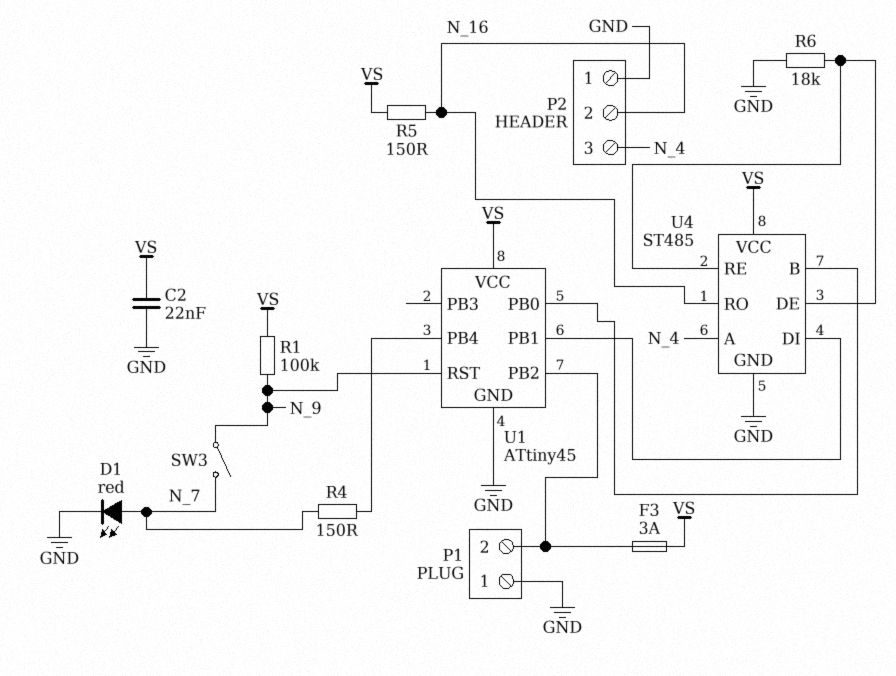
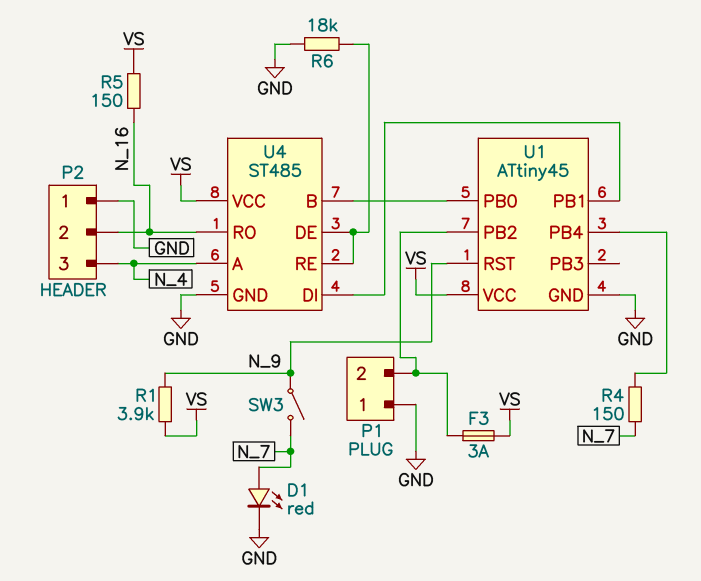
C2: 22nF (GND, VS) -> none
R1: 100k (N_9, VS) -> 3.9k (N_9, VS)

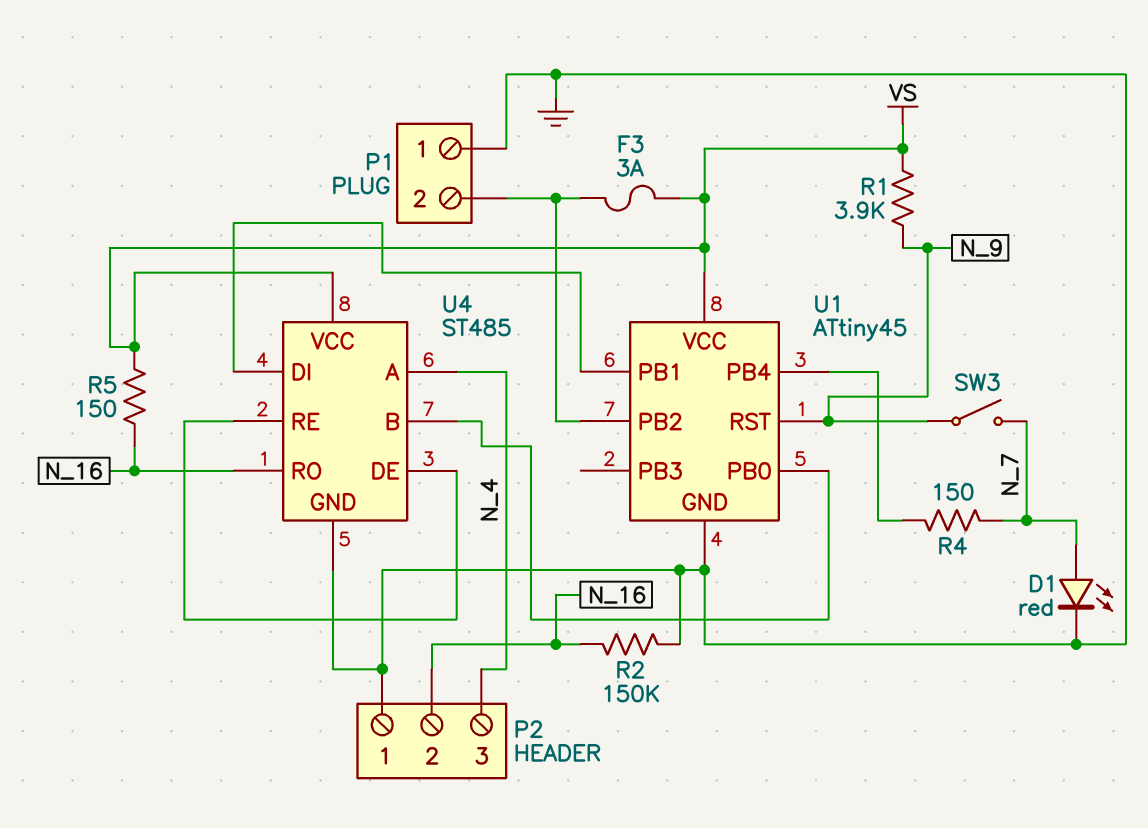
R2: none -> 150k (GND, N_16)
R6: 18k (GND, U4/DE) -> none

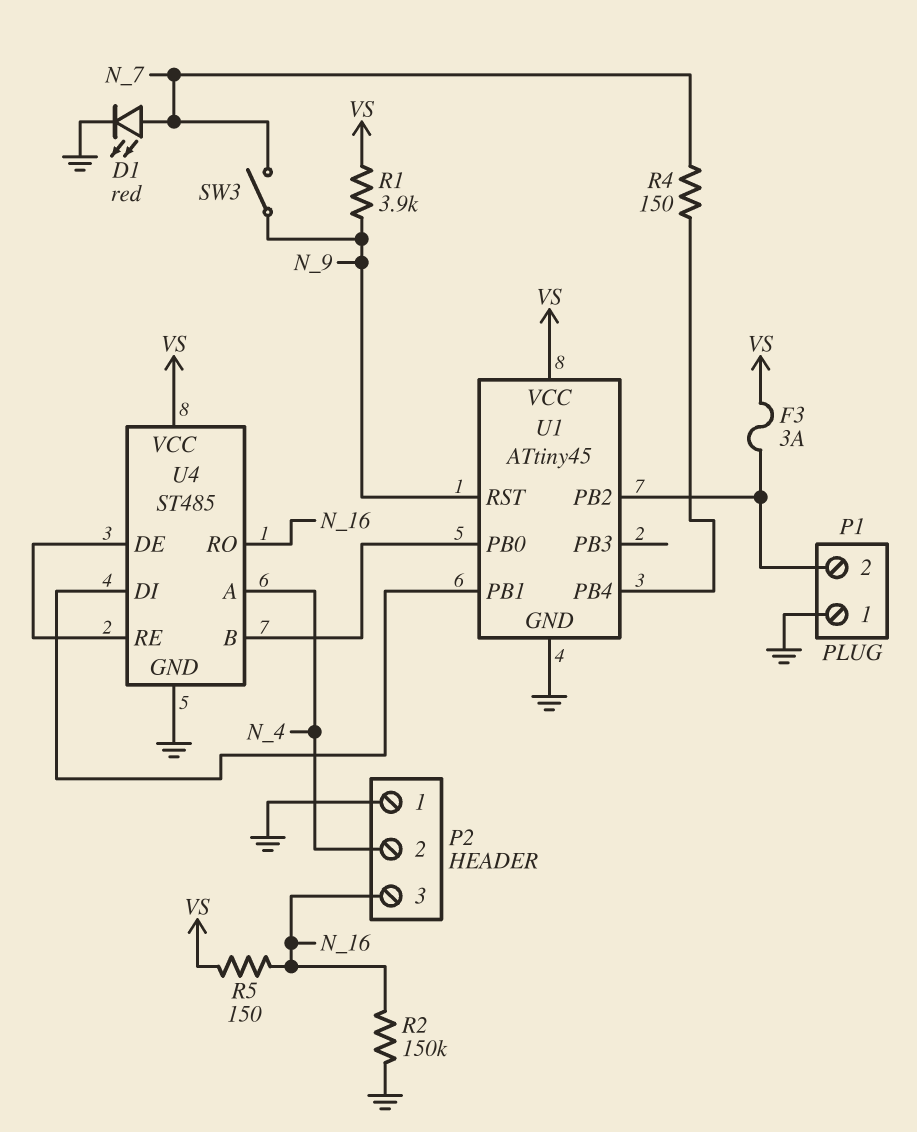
P2 pin 2: N_16 -> N_4
P2 pin 3: N_4 -> N_16

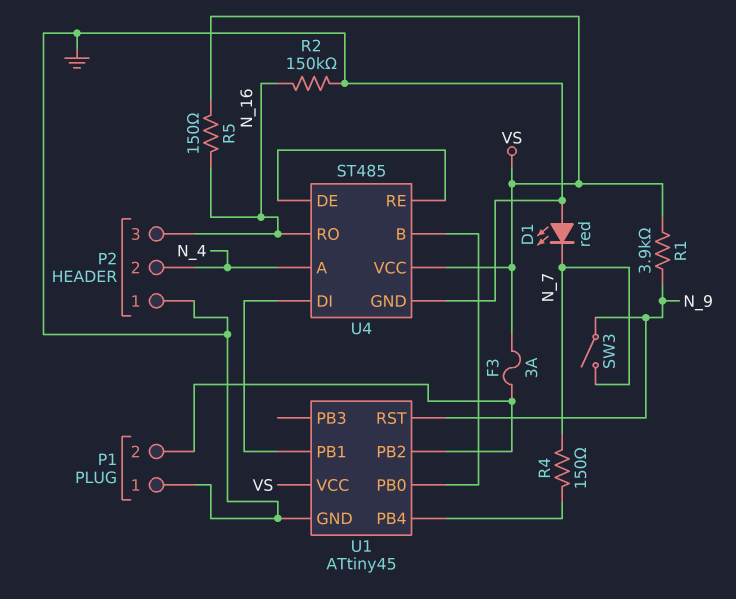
D1: LED red (A N_7, K GND) -> LED red (A GND, K N_7)

